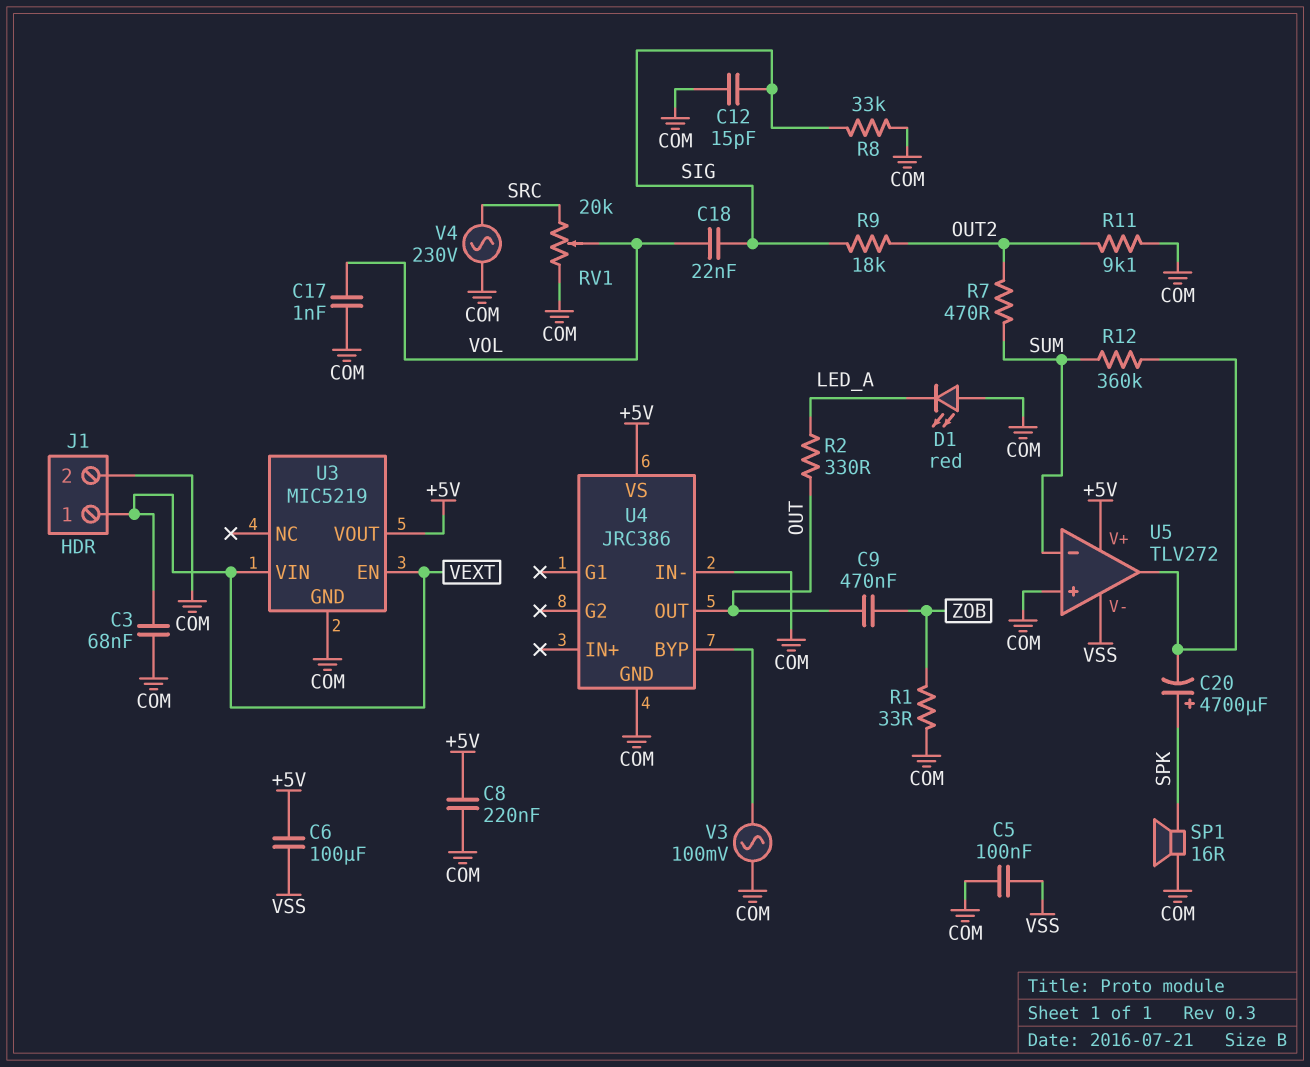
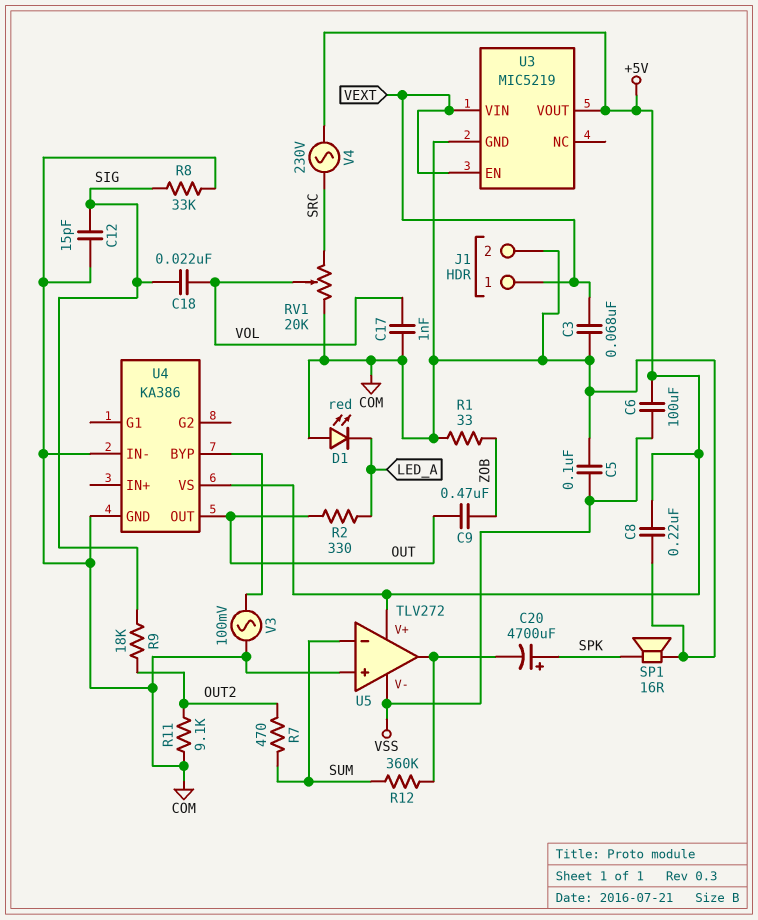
U4: JRC386 -> KA386
V4: AC 230V (COM, SRC) -> AC 230V (+5V, SRC)

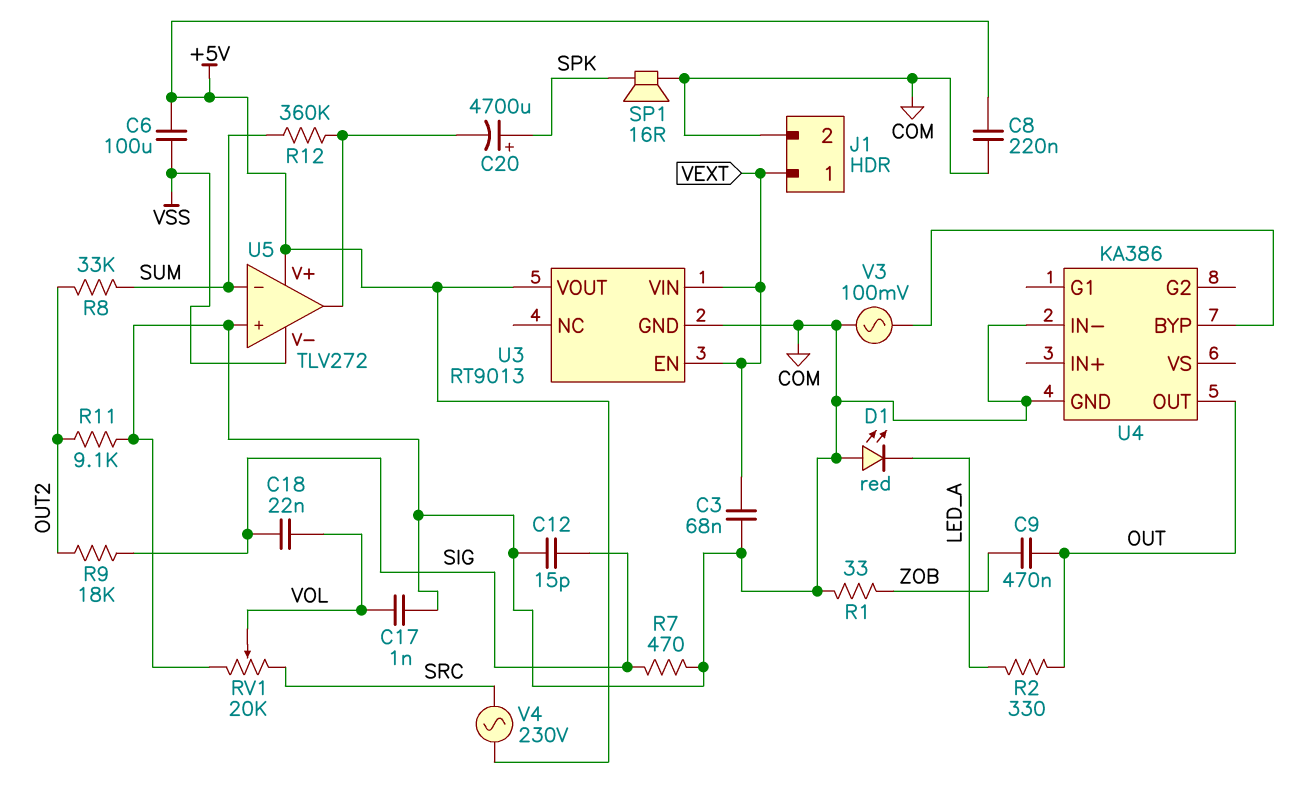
C5: 100nF (COM, VSS) -> none
R7: 470 (OUT2, SUM) -> 470 (COM, SIG)
R8: 33k (COM, SIG) -> 33k (OUT2, SUM)
U3: MIC5219 -> RT9013
U4 pin VS: +5V -> none

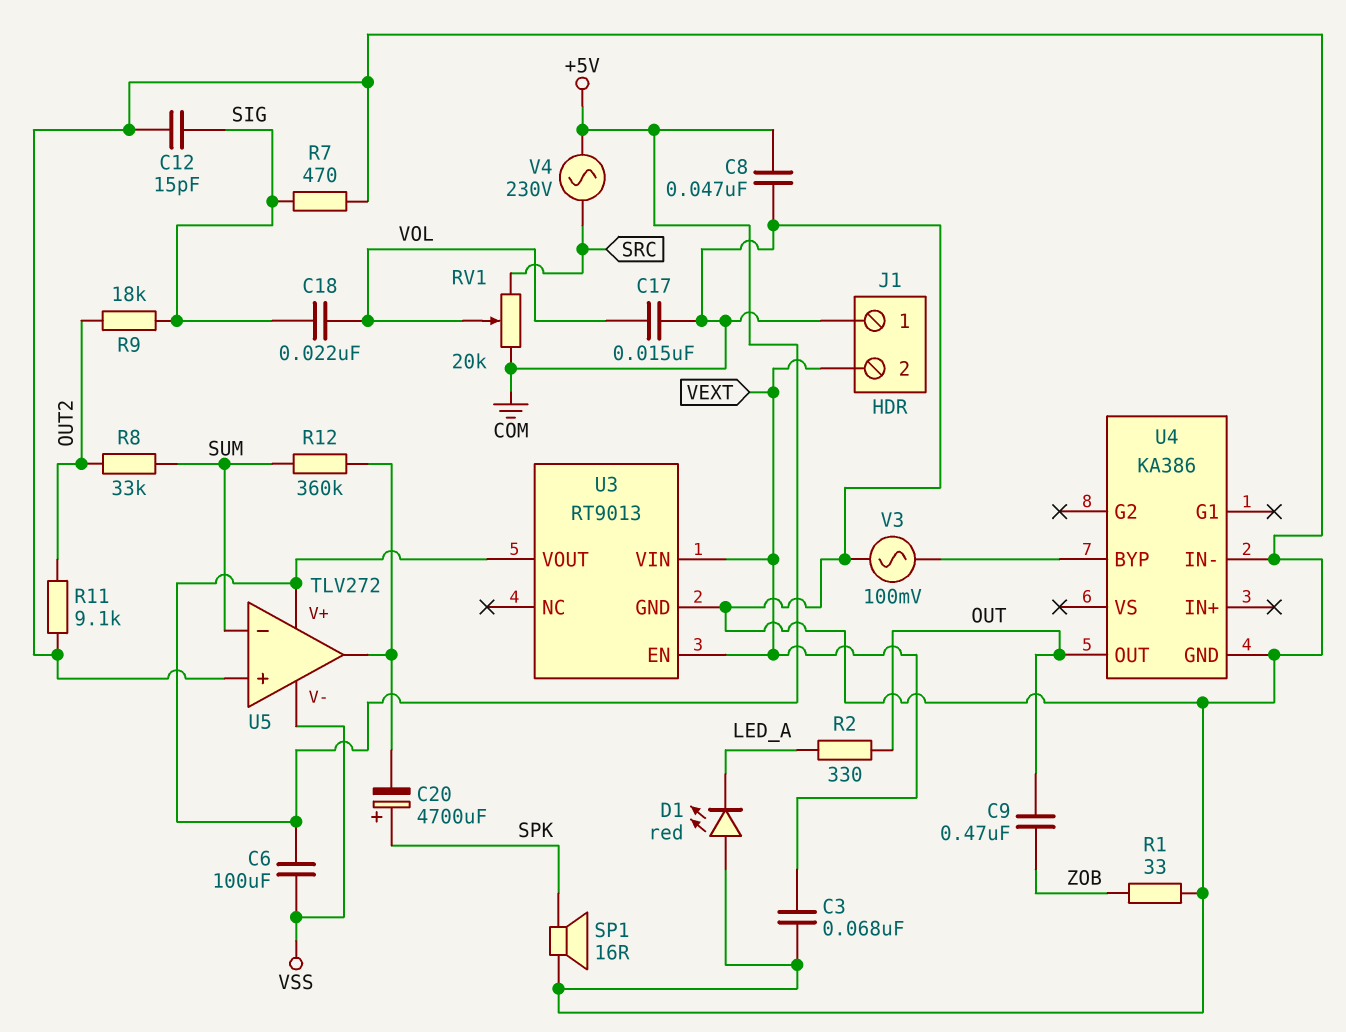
C8: 220nF (+5V, COM) -> 47nF (+5V, COM)
C17: 1nF (COM, VOL) -> 15nF (COM, VOL)
J1 pin 1: VEXT -> COM
J1 pin 2: COM -> VEXT

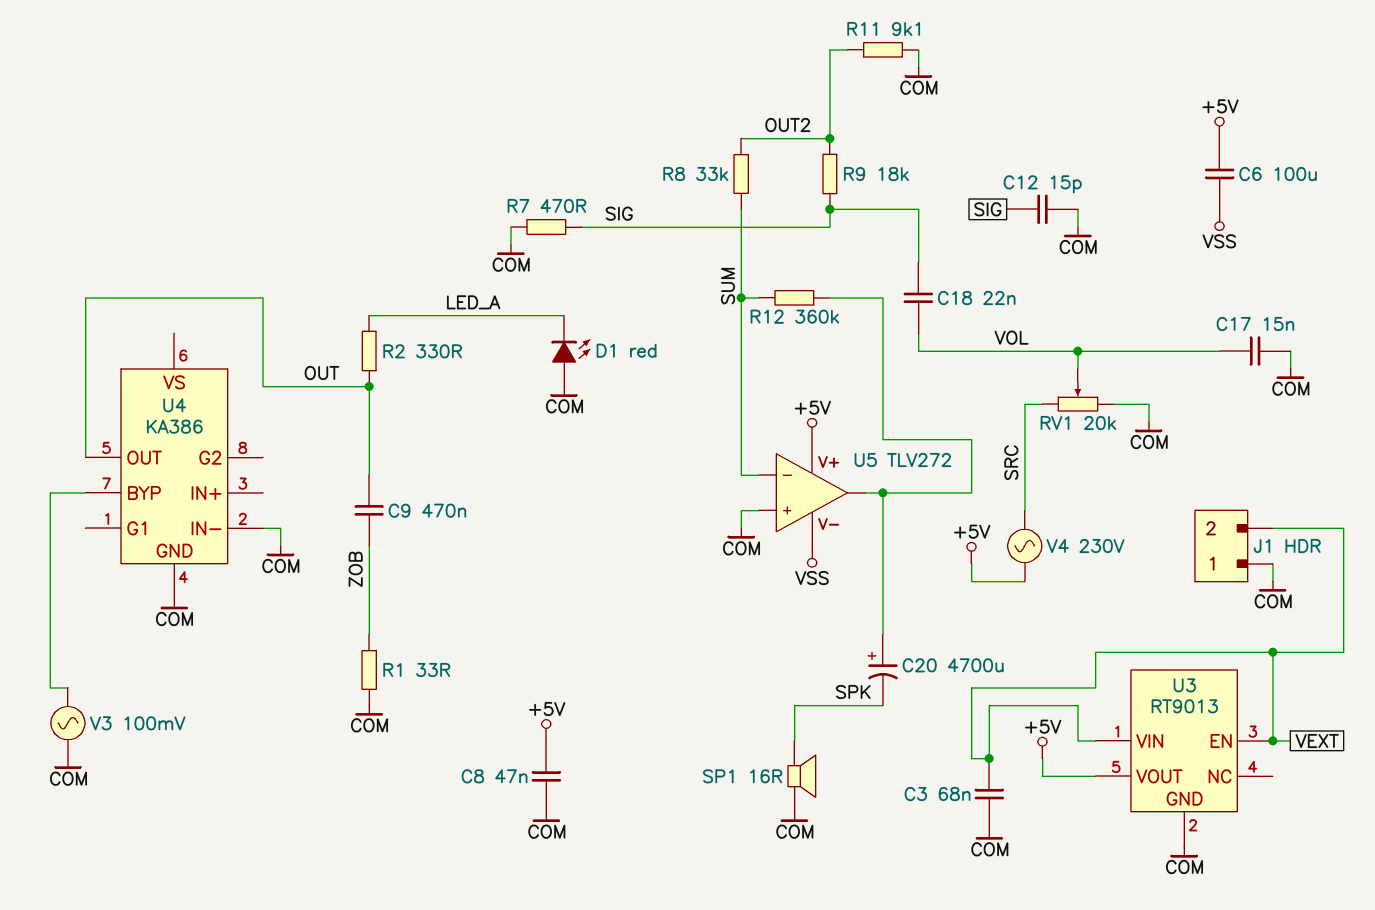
C20: 4700uF (plus SPK, minus U5/out) -> 4700uF (plus U5/out, minus SPK)

